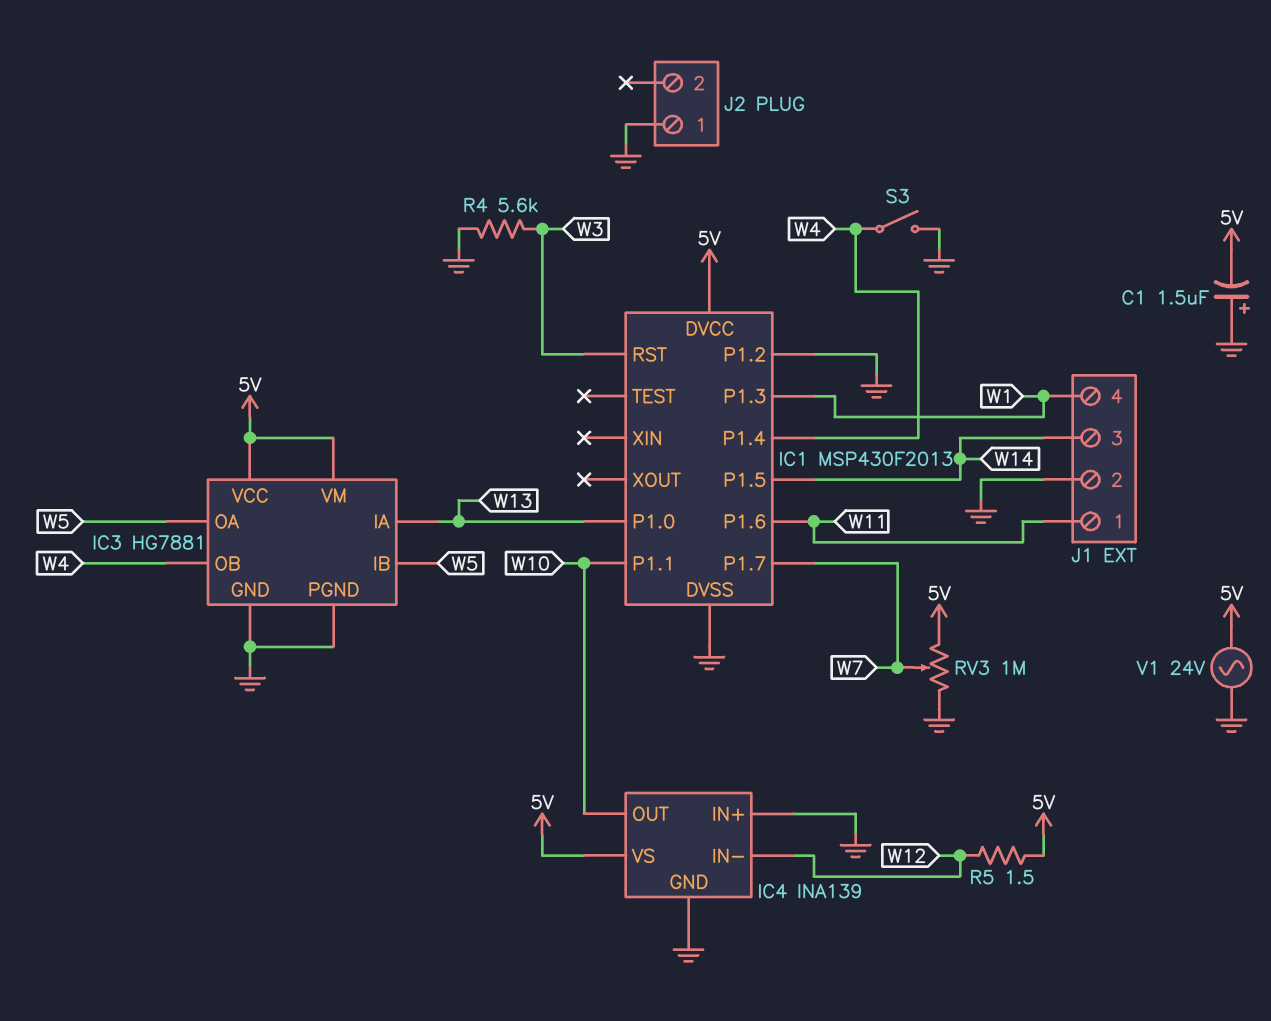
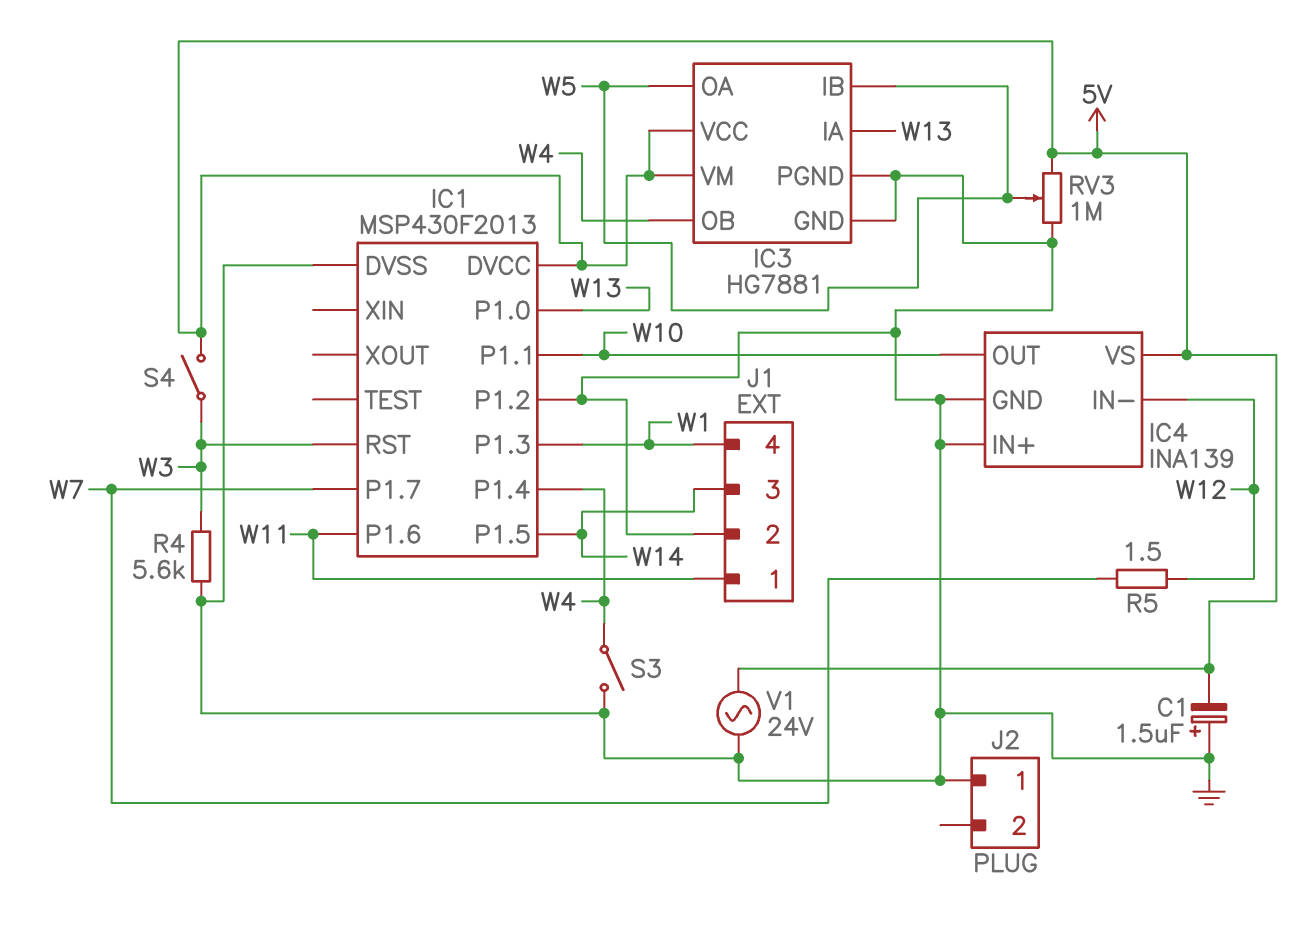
R5: 1.5 (5V, W12) -> 1.5 (W7, W12)
RV3: 1M (5V, GND, wiper W7) -> 1M (5V, GND, wiper W5)
S4: none -> switch (5V, W3)

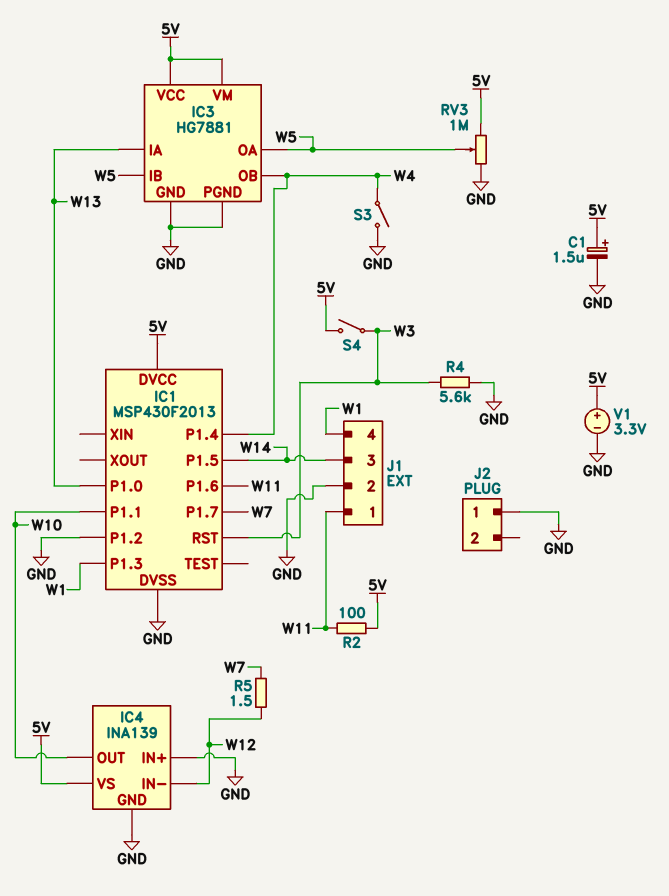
C1: 1.5uF (plus GND, minus 5V) -> 1.5uF (plus 5V, minus GND)
R2: none -> 100 (5V, W11)
V1: AC 24V (5V, GND) -> 3.3V (plus 5V, minus GND)

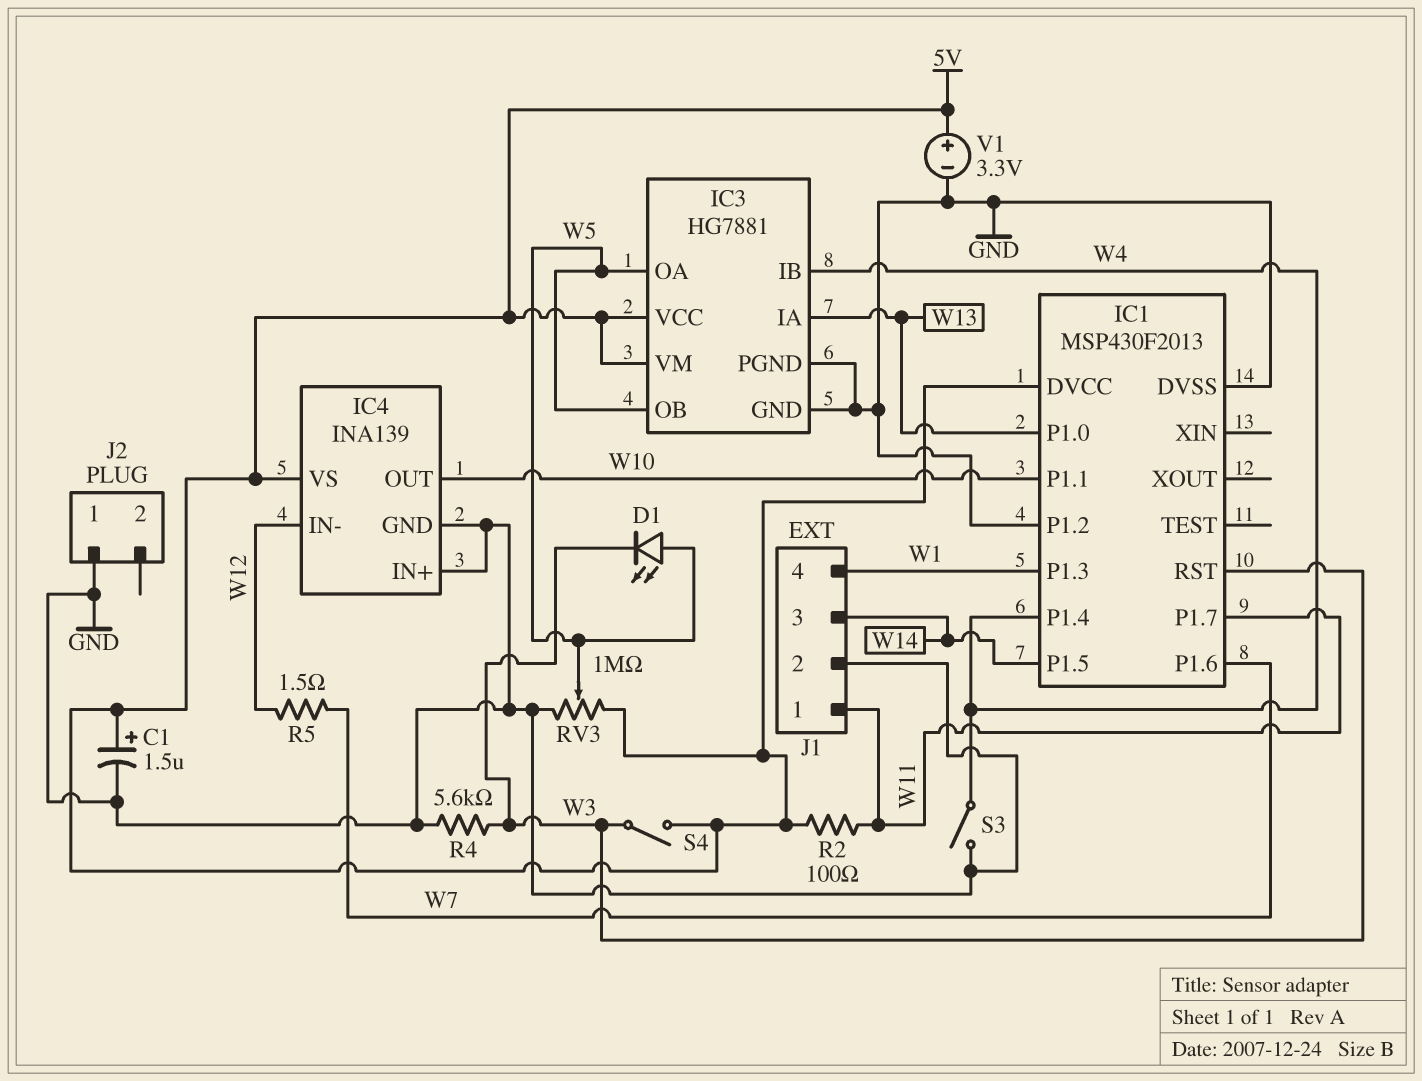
D1: none -> LED (A W5, K W3)
IC1 pin P1.6: W11 -> W7
IC1 pin P1.7: W7 -> W11
IC3 pin IB: W5 -> W4
IC3 pin OB: W4 -> W5

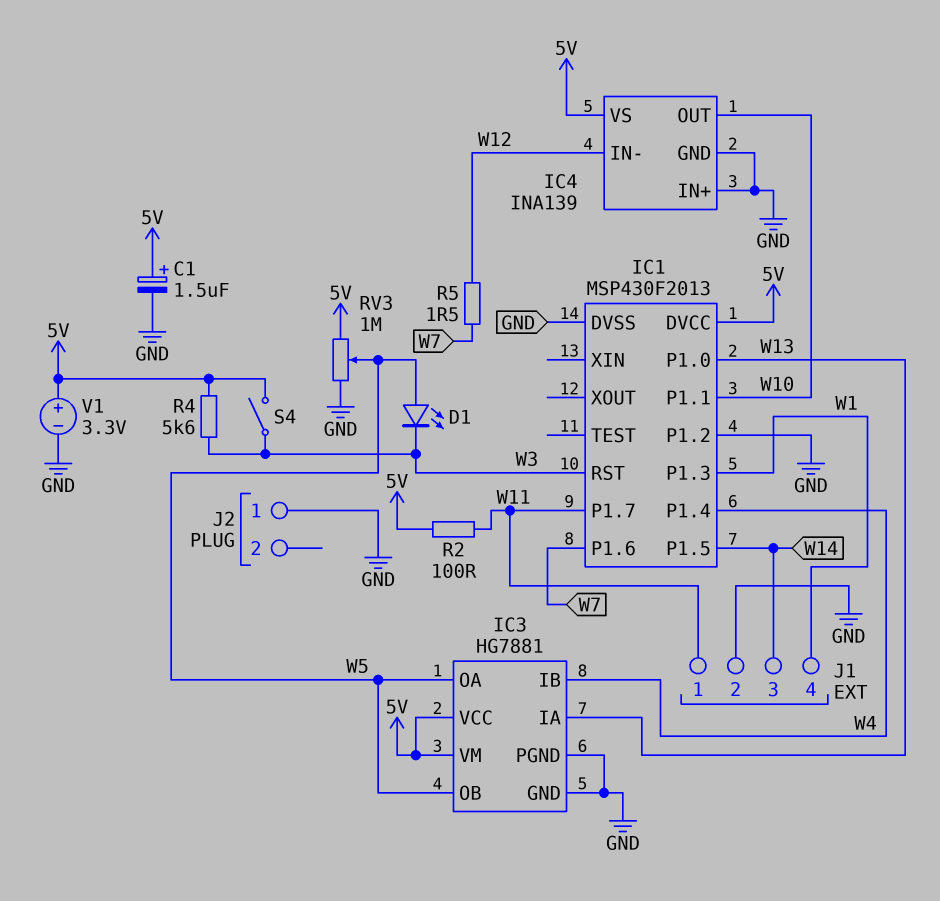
R4: 5.6k (GND, W3) -> 5.6k (5V, W3)
S3: switch (GND, W4) -> none

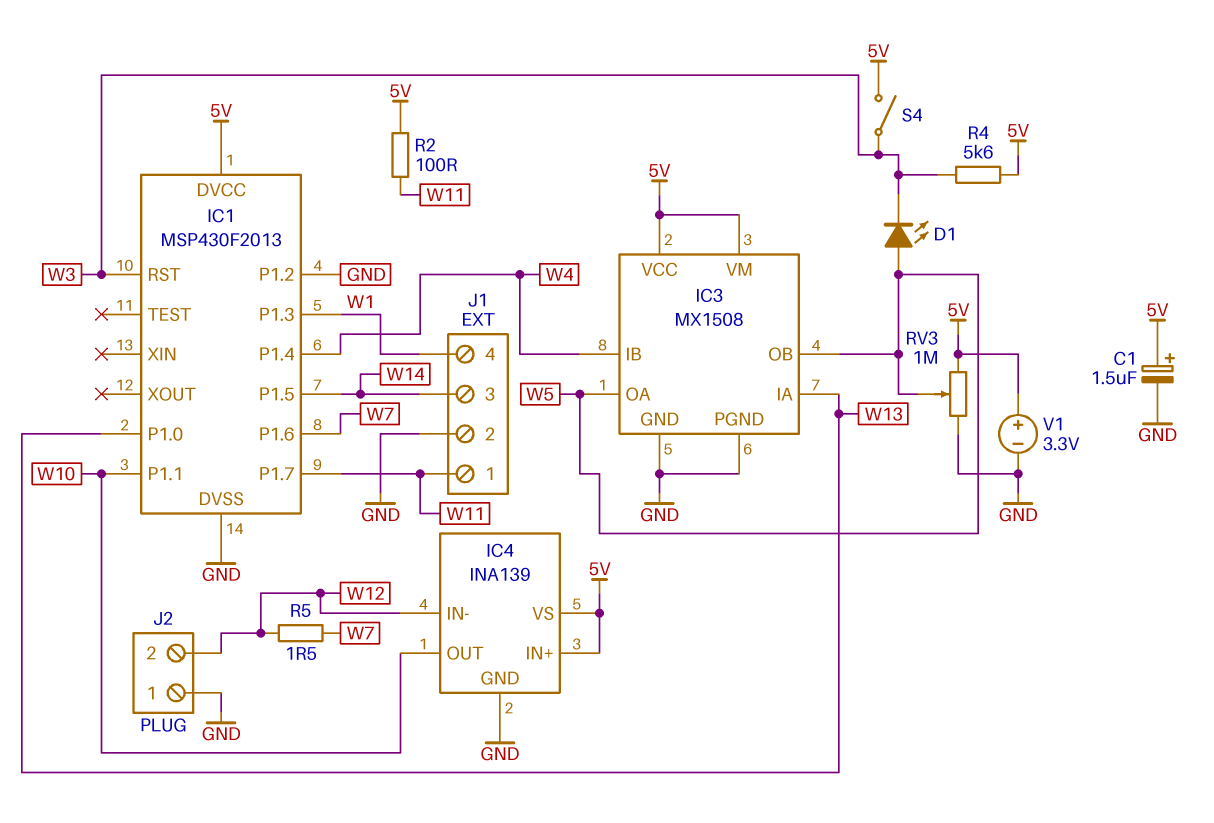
IC3: HG7881 -> MX1508
IC4 pin IN+: GND -> 5V
J2 pin 2: none -> W12

